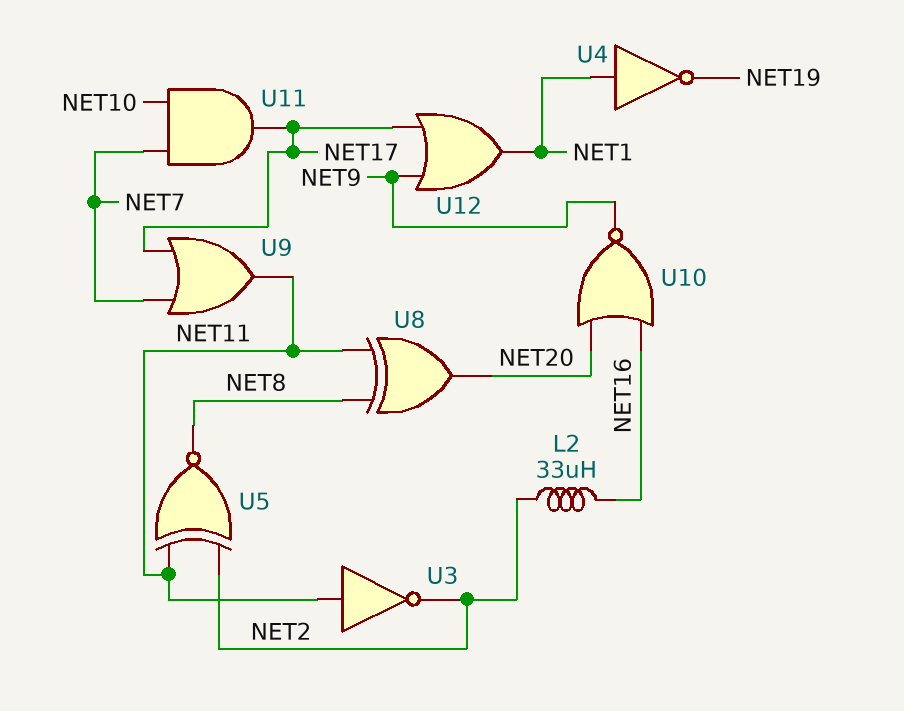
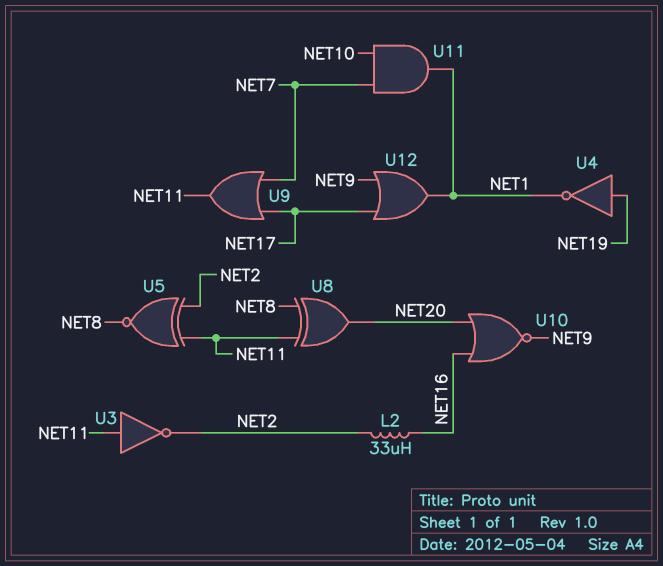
U4: NOT (in NET1, out NET19) -> NOT (in NET19, out NET1)
U11: AND (in NET7, in NET10, out NET17) -> AND (in NET7, in NET10, out NET1)

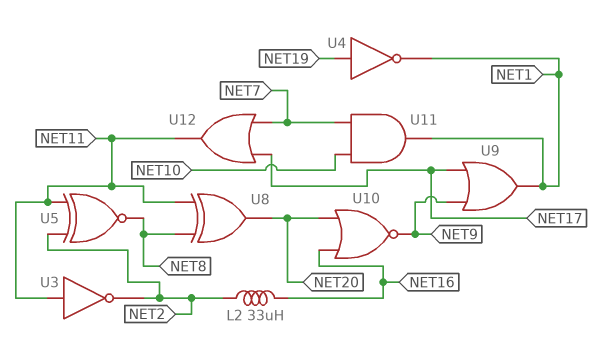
U9: OR (in NET7, in NET17, out NET11) -> OR (in NET9, in NET17, out NET1)
U12: OR (in NET9, in NET17, out NET1) -> OR (in NET7, in NET17, out NET11)

